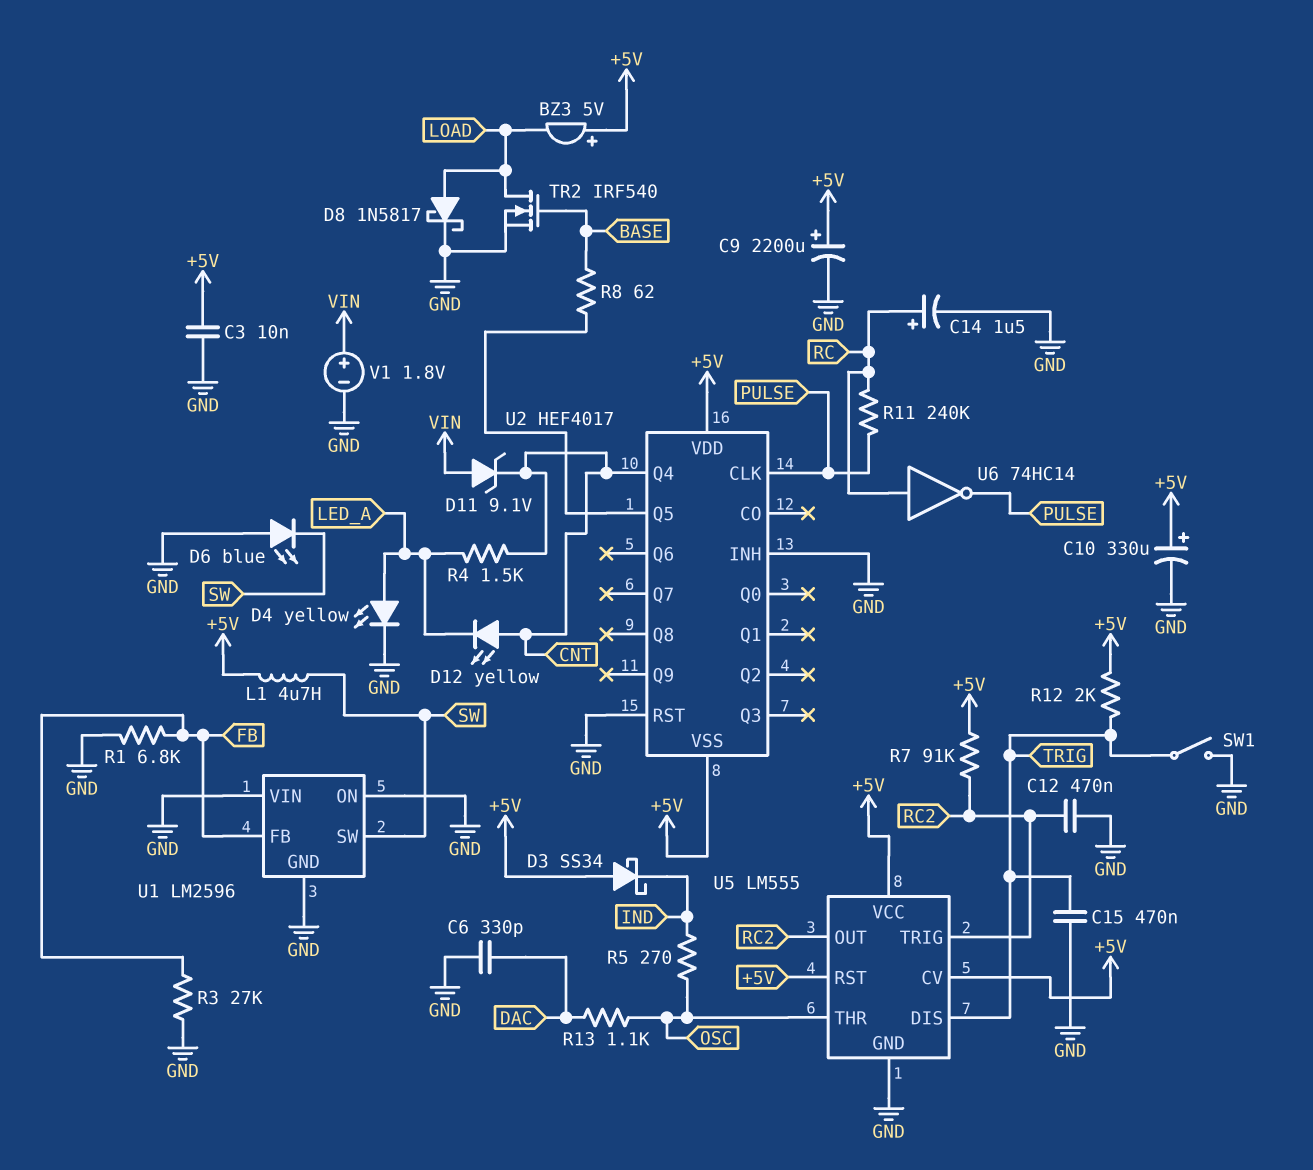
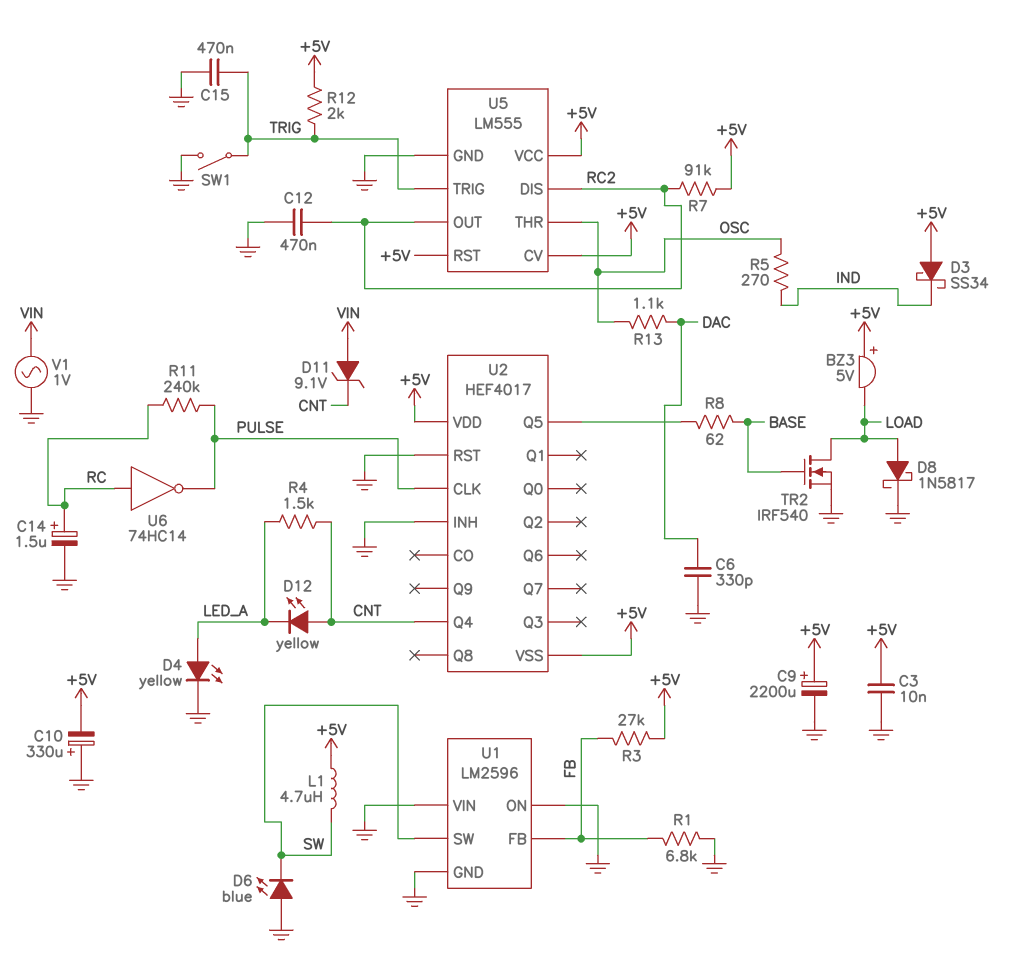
C10: 330uF (plus +5V, minus GND) -> 330uF (plus GND, minus +5V)
R3: 27k (FB, GND) -> 27k (+5V, FB)
U5 pin DIS: TRIG -> RC2
U5 pin TRIG: RC2 -> TRIG
V1: 1.8V (plus VIN, minus GND) -> AC 1V (GND, VIN)

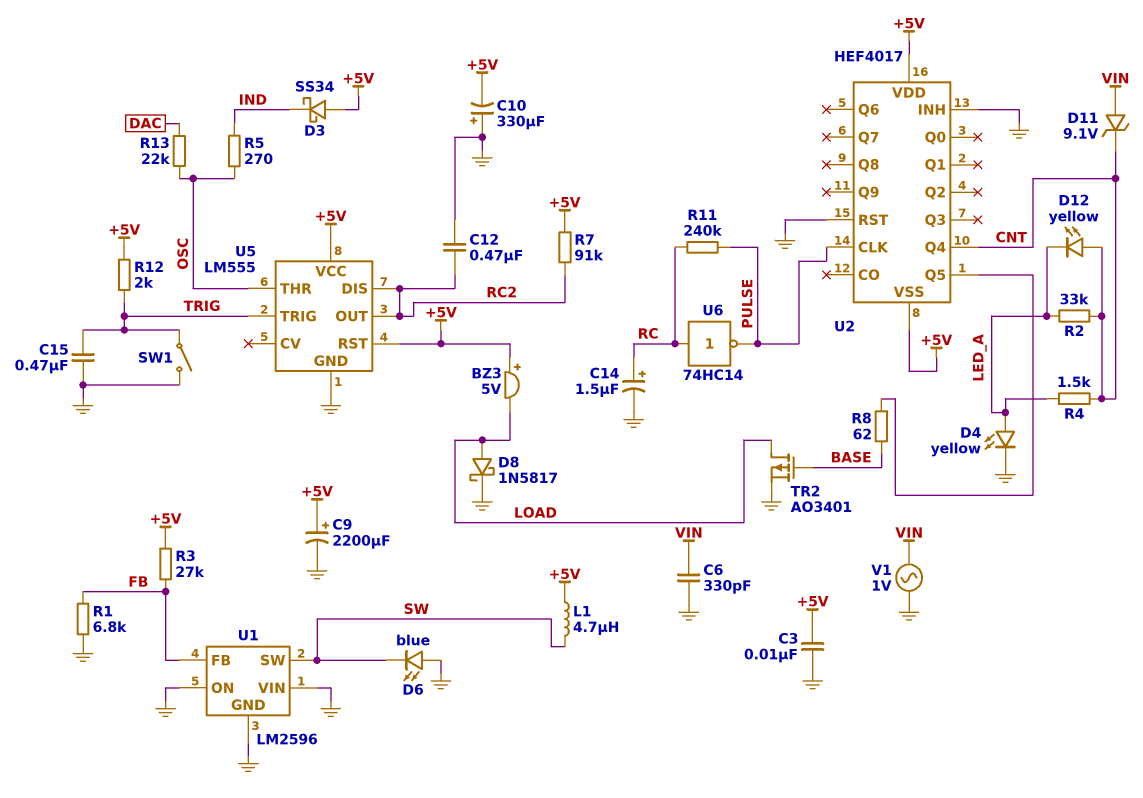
C6: 330pF (DAC, GND) -> 330pF (GND, VIN)
R2: none -> 33k (CNT, LED_A)
R13: 1.1k (DAC, OSC) -> 22k (DAC, OSC)
TR2: NMOS IRF540 (G BASE, D LOAD, S GND) -> PMOS AO3401 (G BASE, D LOAD, S GND)
U5 pin CV: +5V -> none

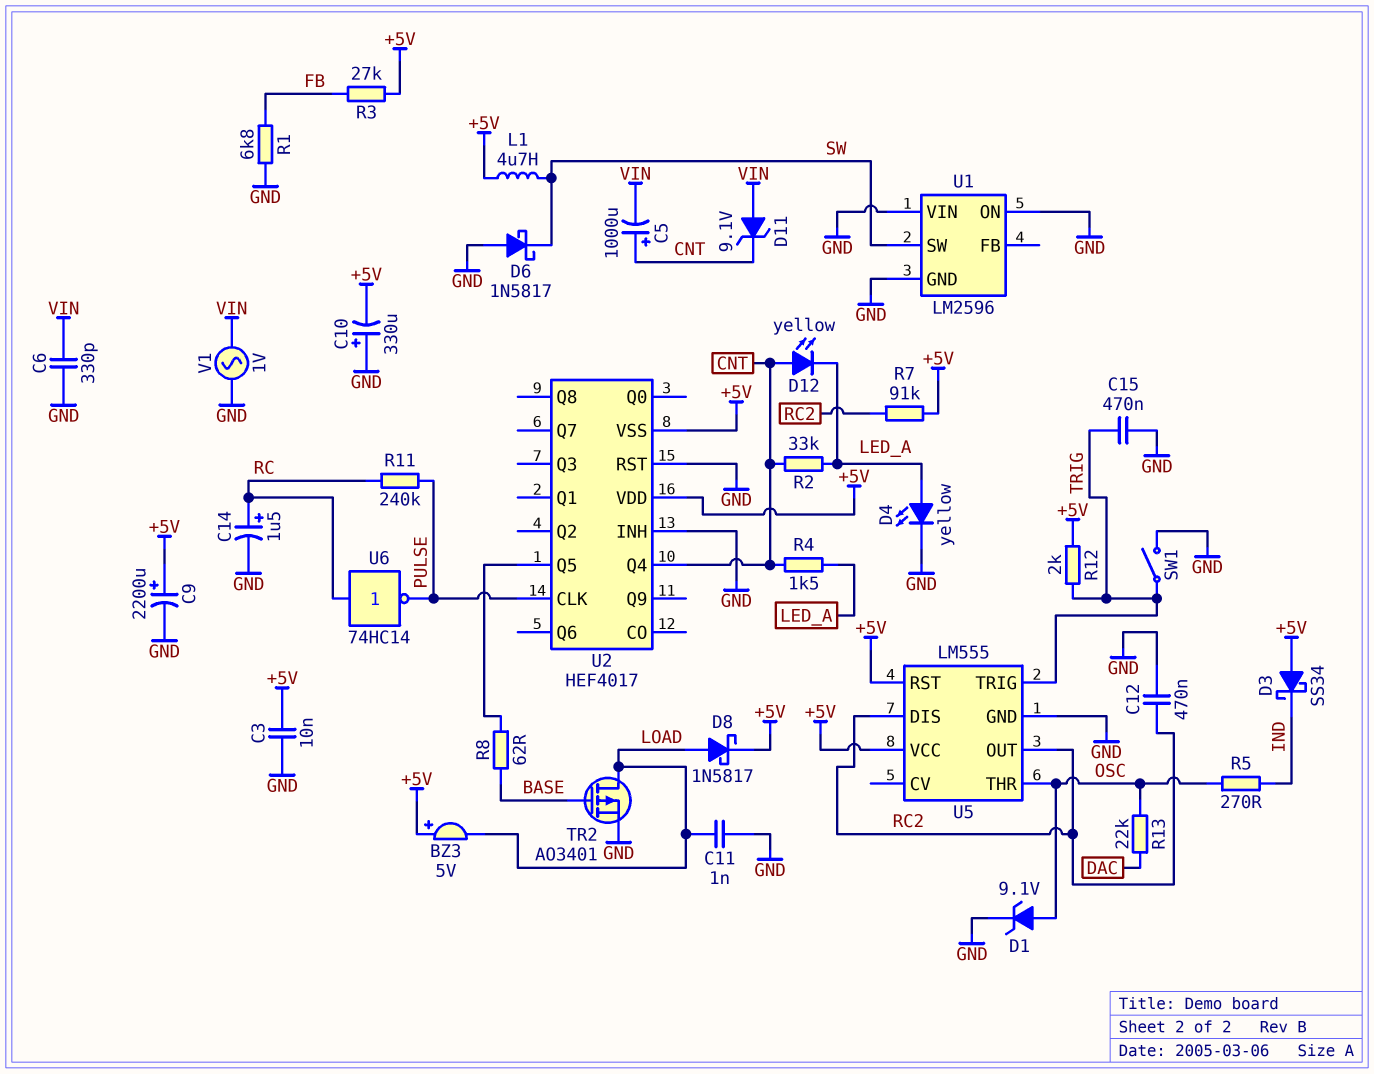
C5: none -> 1000uF (plus CNT, minus VIN)
C11: none -> 1nF (GND, LOAD)
D1: none -> zener 9.1V (A OSC, K GND)
D6: LED blue (A GND, K SW) -> schottky 1N5817 (A GND, K SW)
D8: schottky 1N5817 (A LOAD, K GND) -> schottky 1N5817 (A LOAD, K +5V)
U1 pin FB: FB -> none

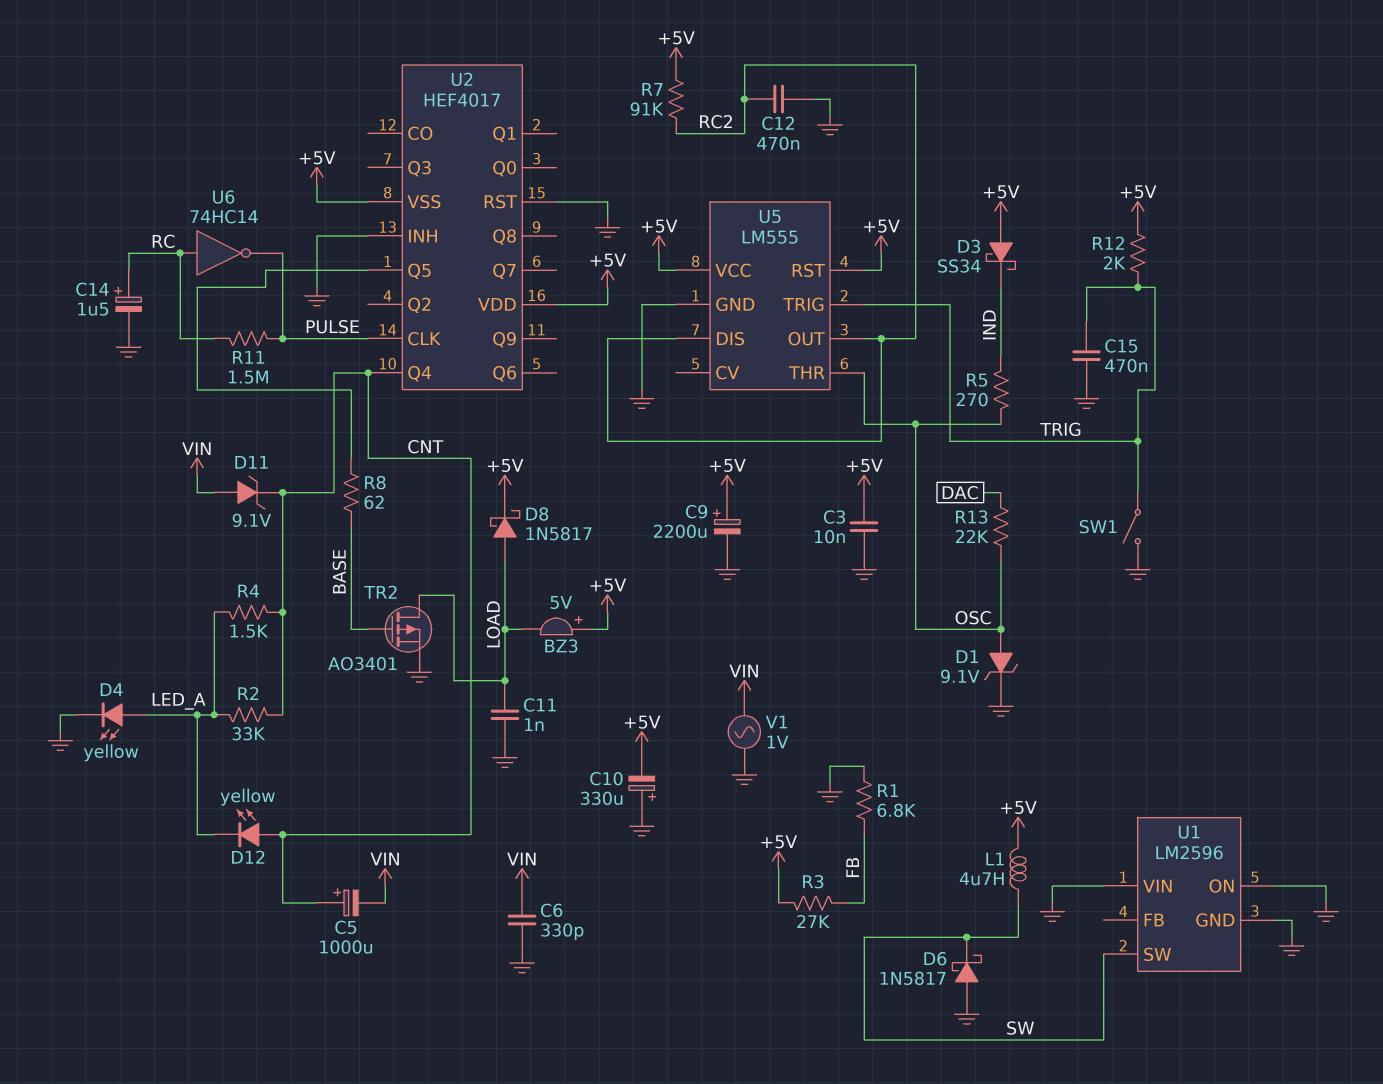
R11: 240k (PULSE, RC) -> 1.5M (PULSE, RC)

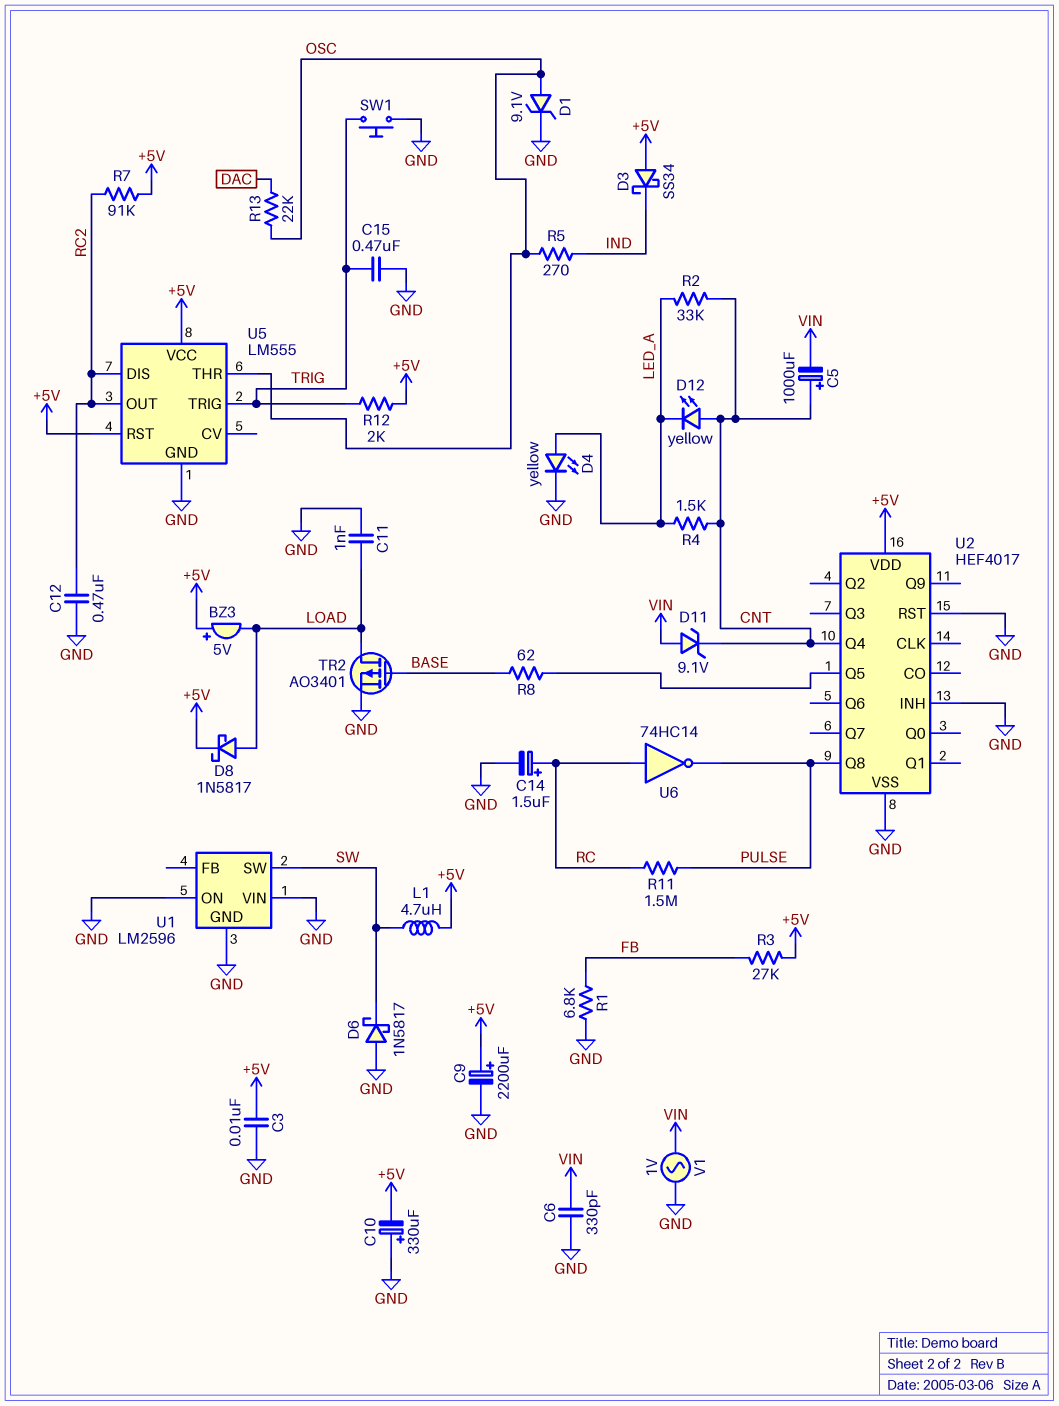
SW1: switch (GND, TRIG) -> button (GND, TRIG)
U2 pin CLK: PULSE -> none
U2 pin Q8: none -> PULSE
U2 pin VSS: +5V -> GND

